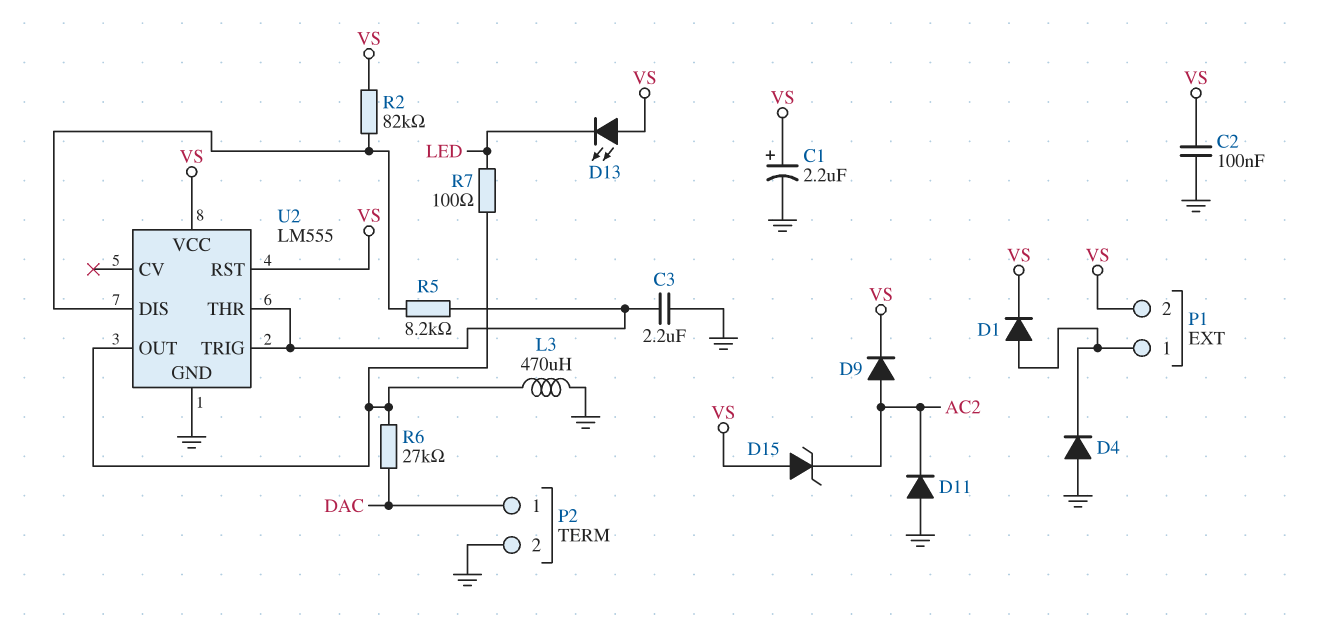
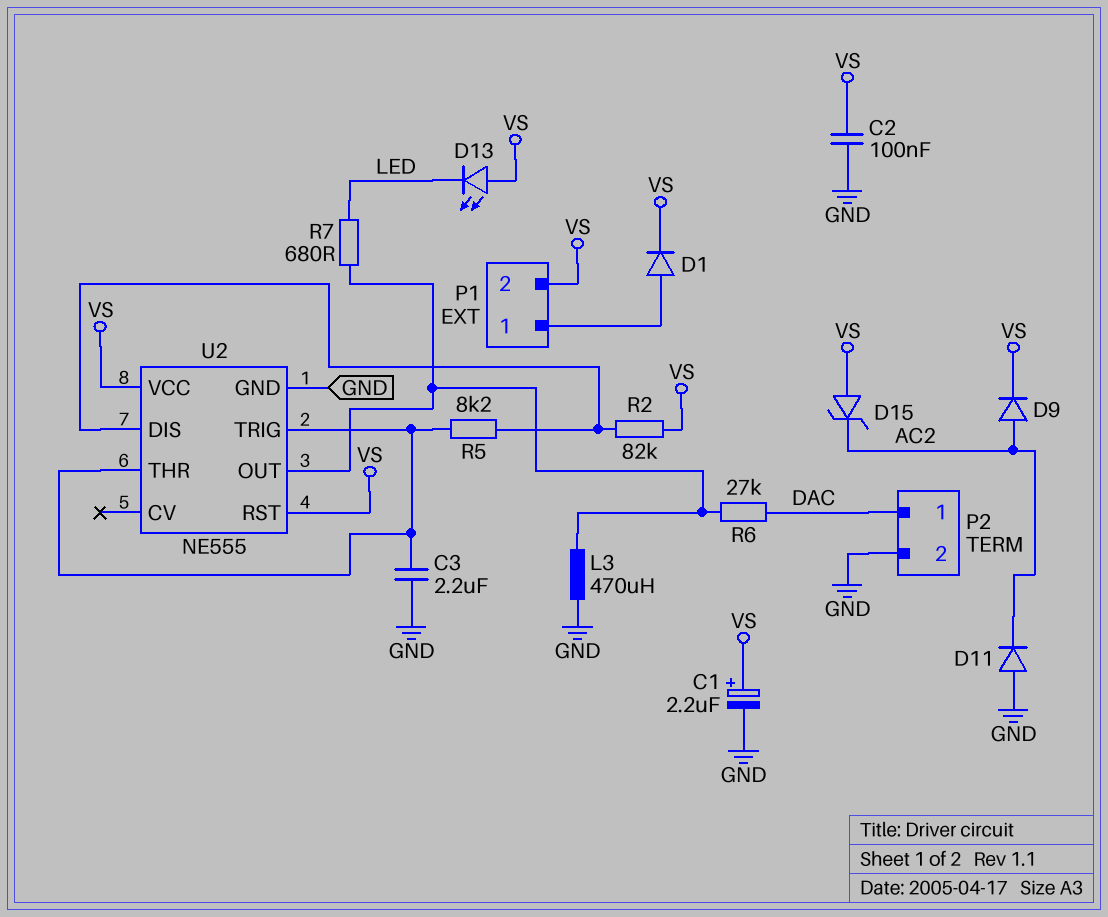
D4: diode (A GND, K P1/1) -> none
R7: 100 (LED, U2/OUT) -> 680 (LED, U2/OUT)
U2: LM555 -> NE555

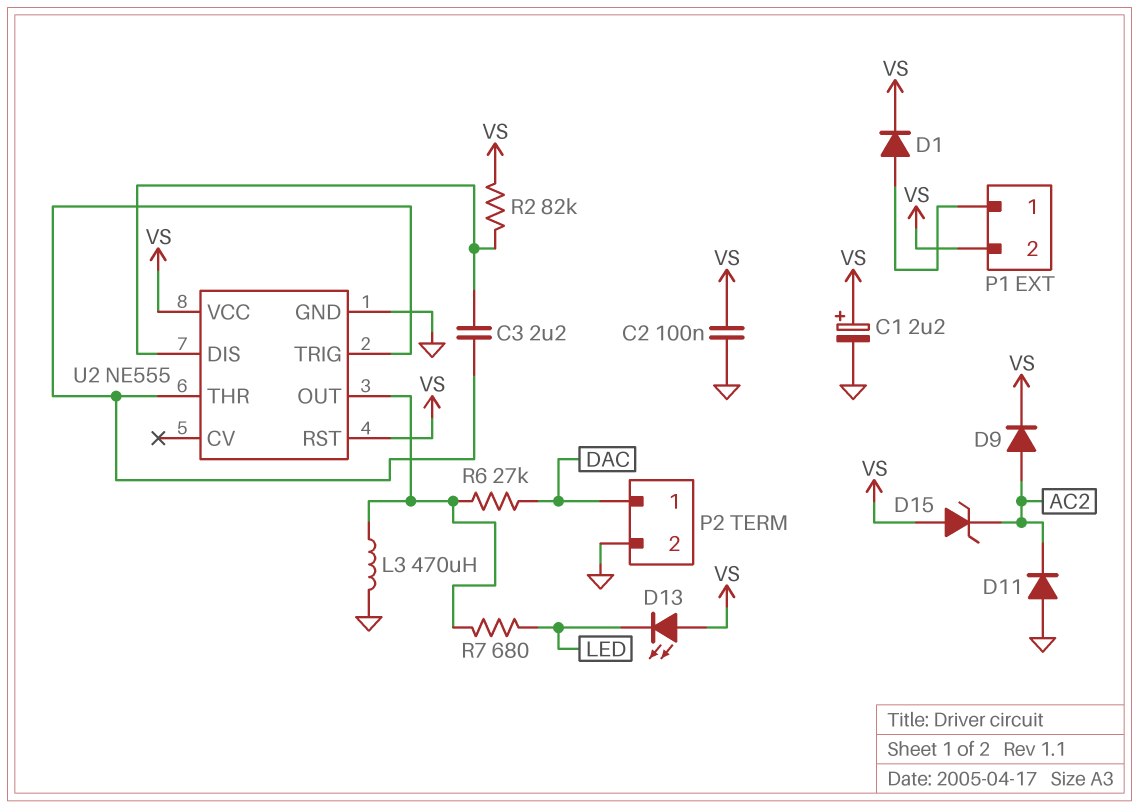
C3: 2.2uF (GND, U2/THR) -> 2.2uF (U2/DIS, U2/THR)
R5: 8.2k (U2/DIS, U2/THR) -> none

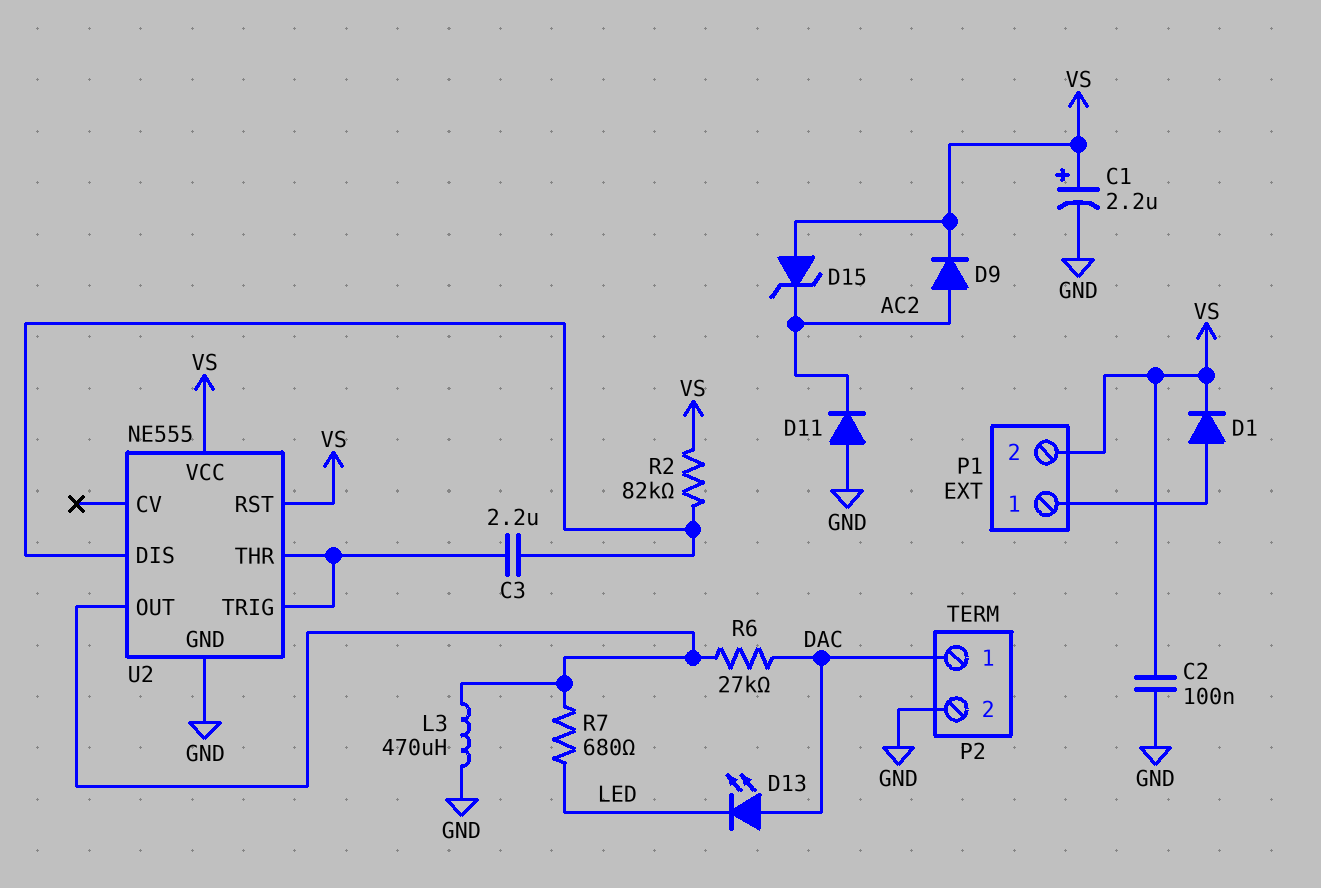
D13: LED (A VS, K LED) -> LED (A DAC, K LED)

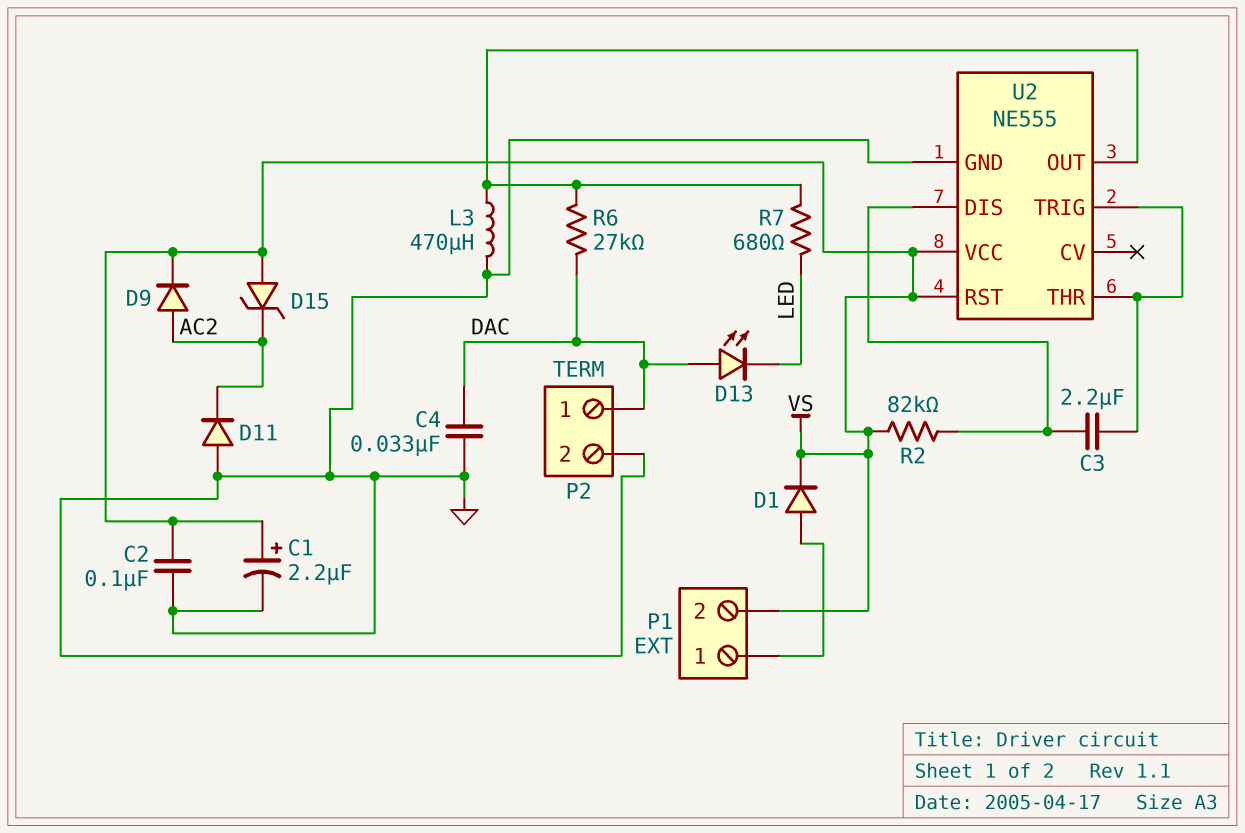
C4: none -> 33nF (DAC, GND)

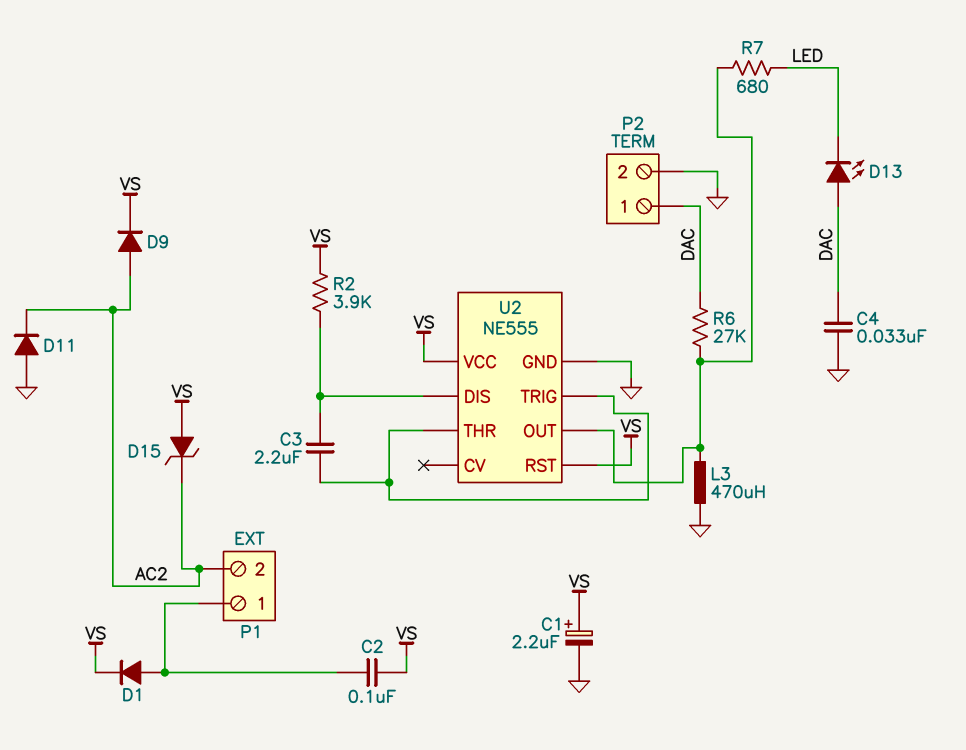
C2: 100nF (GND, VS) -> 100nF (P1/1, VS)
P1 pin 2: VS -> AC2
R2: 82k (U2/DIS, VS) -> 3.9k (U2/DIS, VS)

